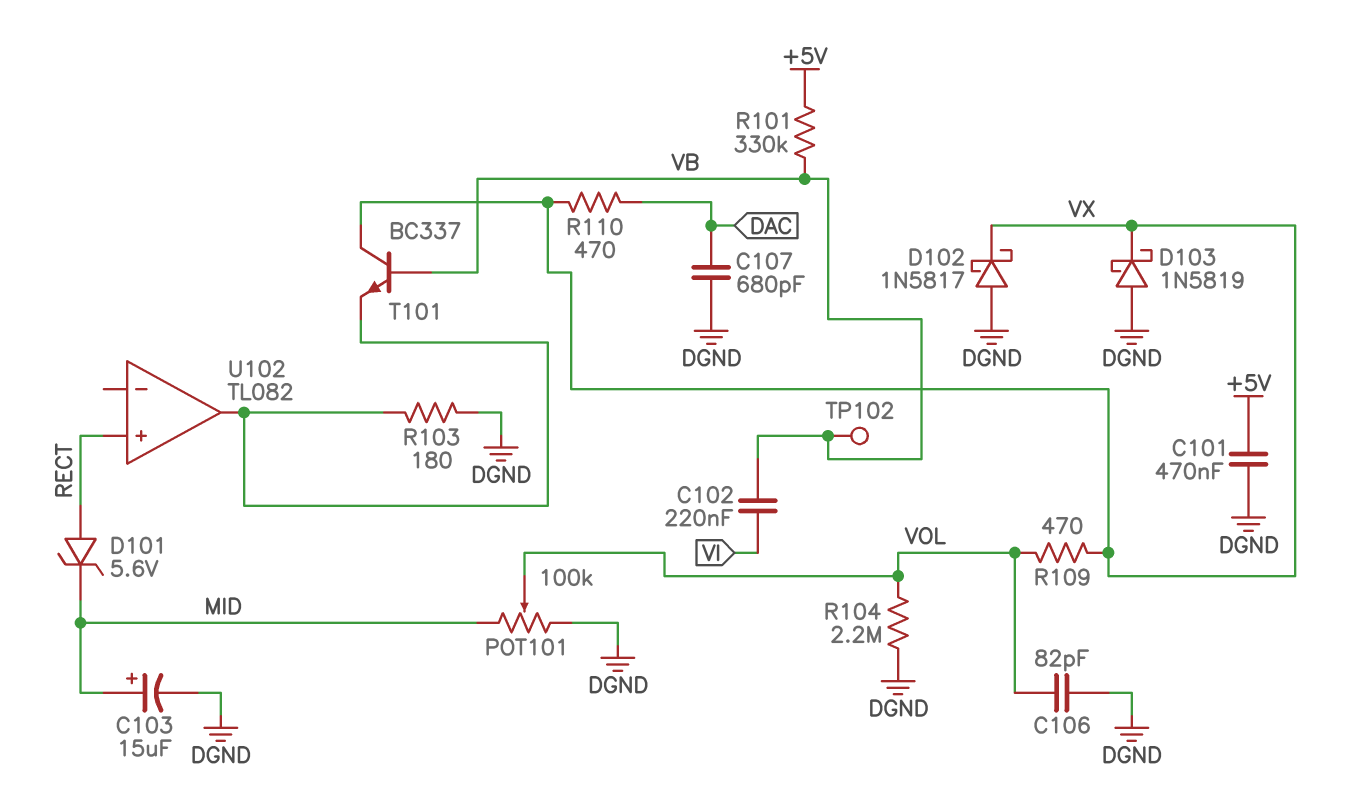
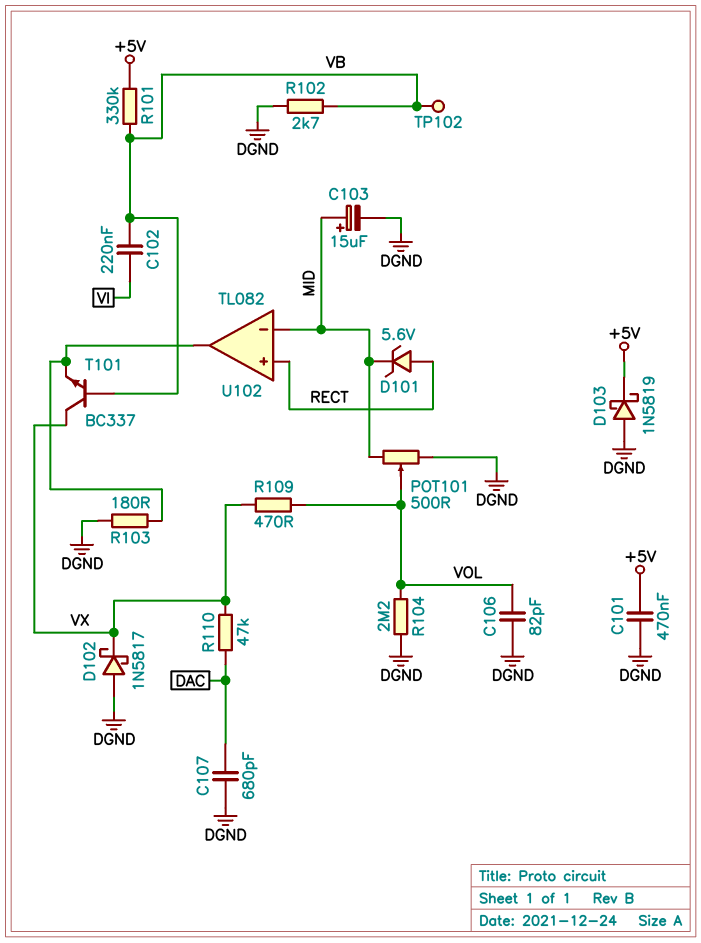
D103: schottky 1N5819 (A DGND, K VX) -> schottky 1N5819 (A DGND, K +5V)
POT101: 100k (DGND, MID, wiper VOL) -> 500 (DGND, MID, wiper VOL)
R102: none -> 2.7k (DGND, VB)
R110: 470 (DAC, VX) -> 47k (DAC, VX)
U102 pin in-: none -> MID

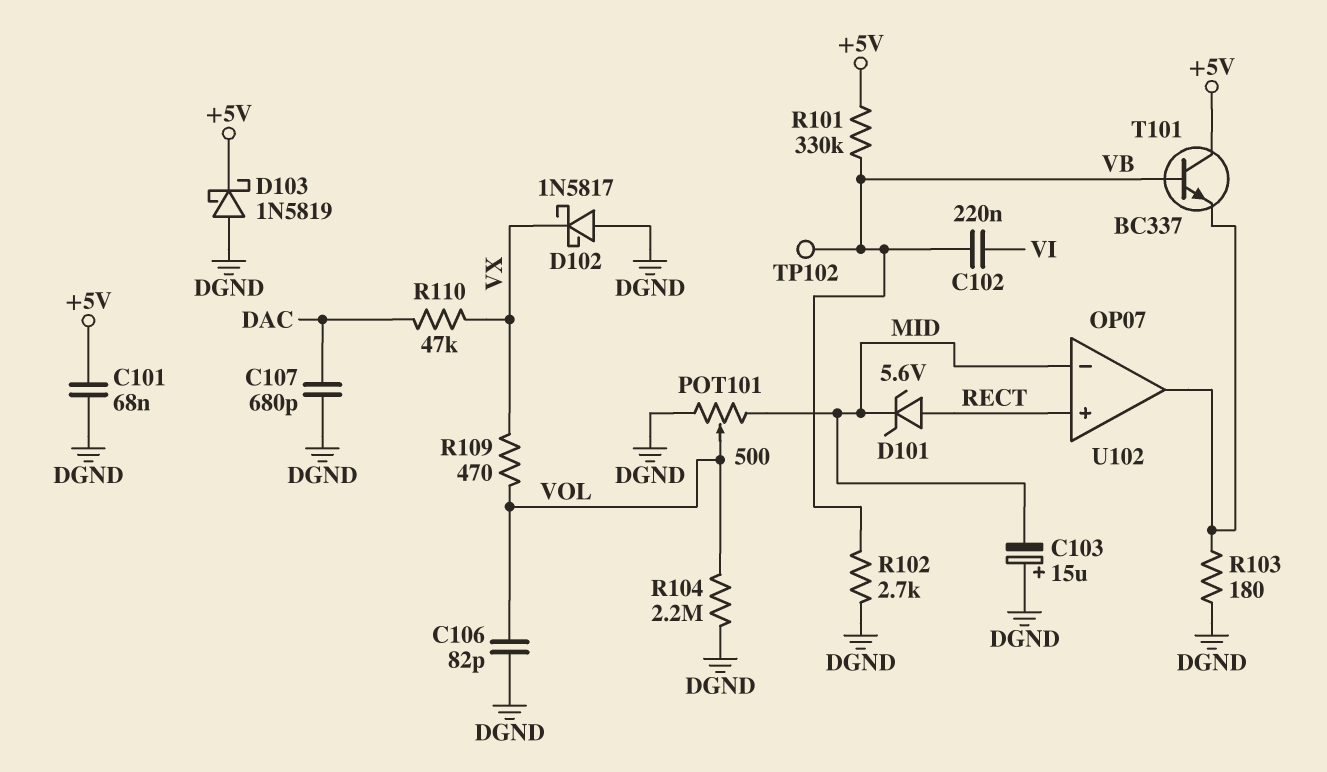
C101: 470nF (+5V, DGND) -> 68nF (+5V, DGND)
C103: 15uF (plus MID, minus DGND) -> 15uF (plus DGND, minus MID)
T101: NPN BC337 (B VB, C VX, E U102/out) -> NPN BC337 (B VB, C +5V, E U102/out)
U102: TL082 -> OP07

